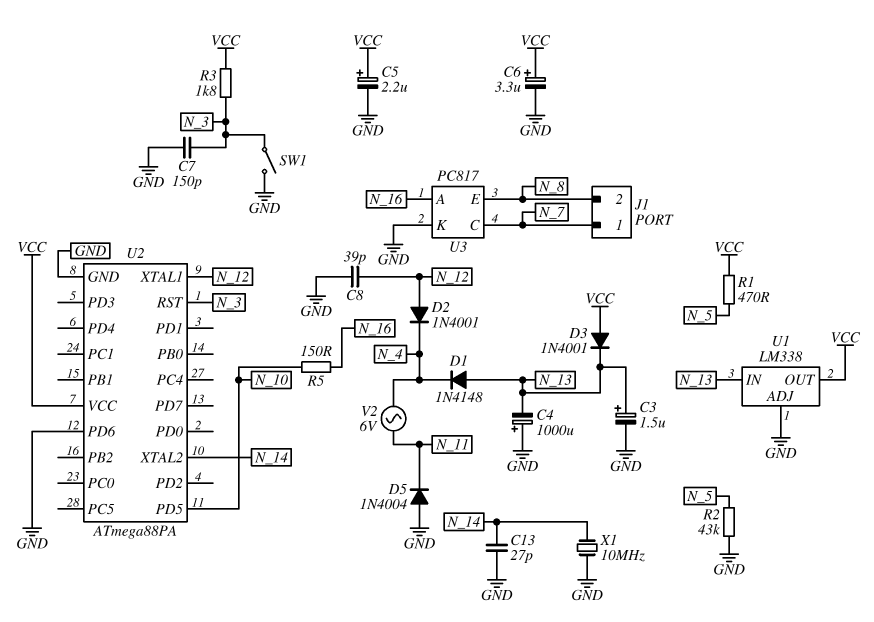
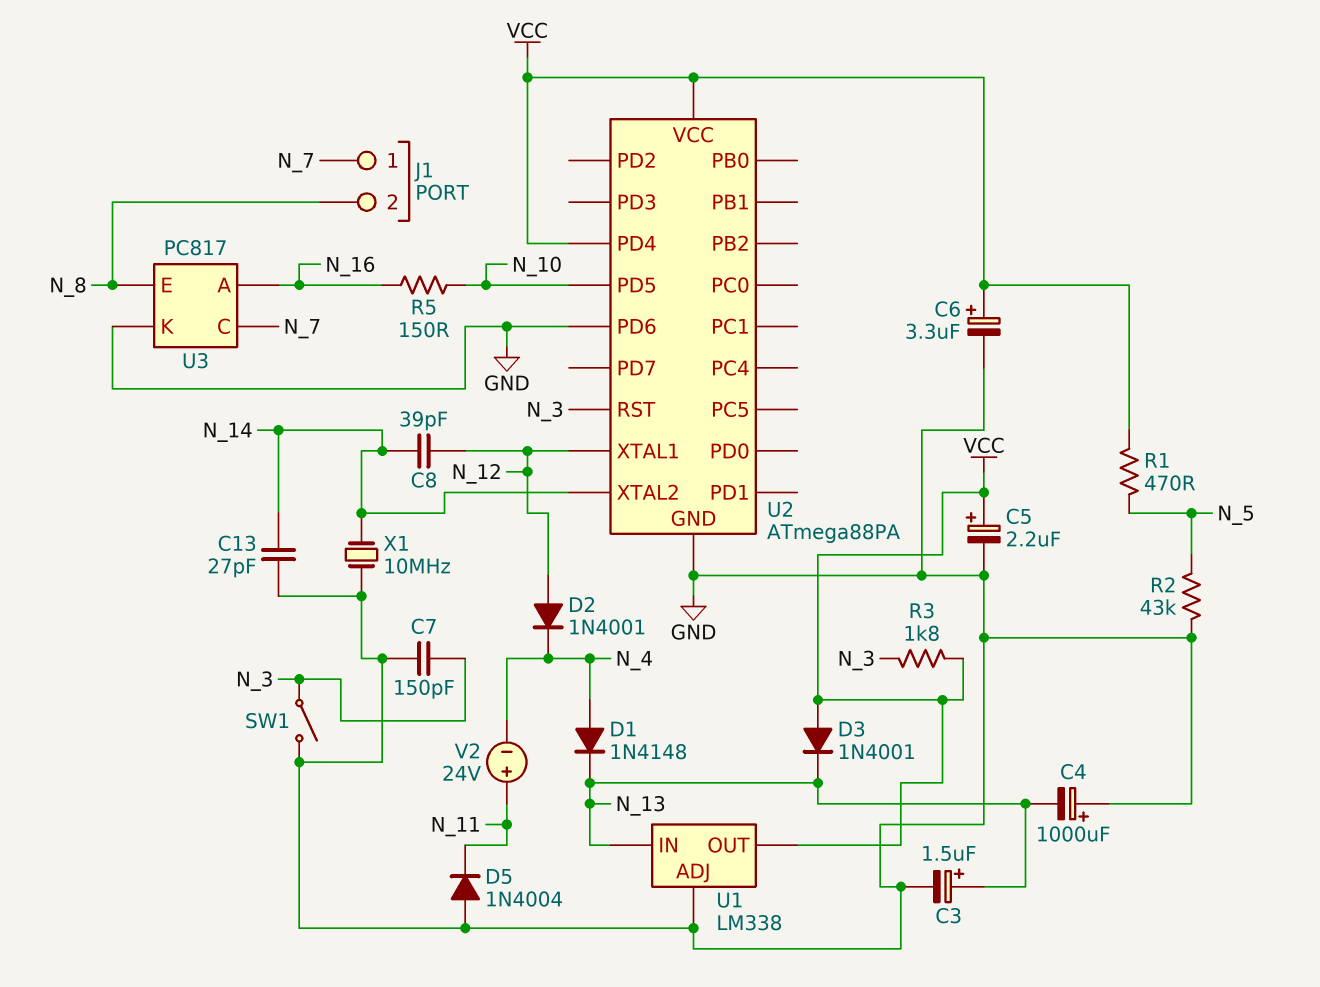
C8: 39pF (GND, N_12) -> 39pF (N_12, N_14)
D1: diode 1N4148 (A N_13, K N_4) -> diode 1N4148 (A N_4, K N_13)
U2 pin PD4: none -> VCC
V2: AC 6V (N_4, N_11) -> 24V (plus N_11, minus N_4)

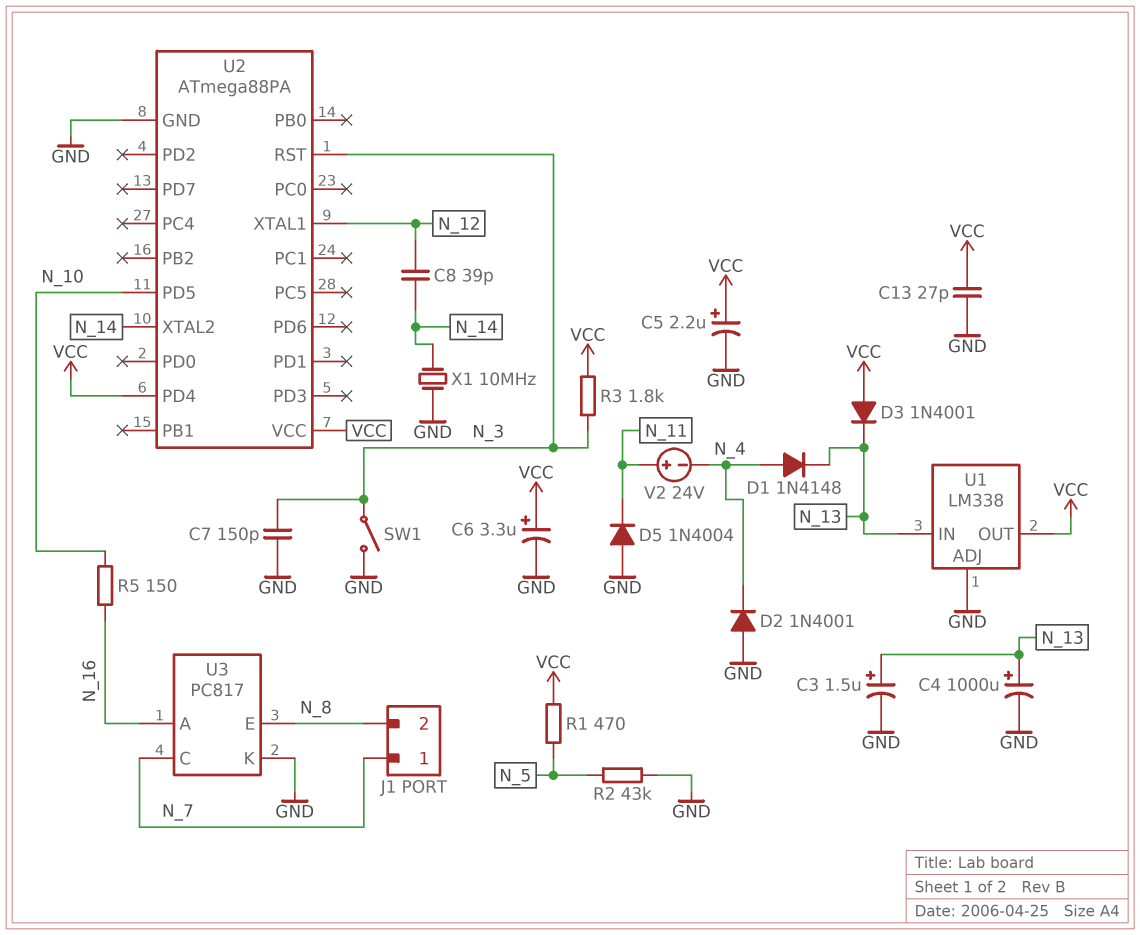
C4: 1000uF (plus GND, minus N_13) -> 1000uF (plus N_13, minus GND)
C13: 27pF (GND, N_14) -> 27pF (GND, VCC)
D2: diode 1N4001 (A N_12, K N_4) -> diode 1N4001 (A GND, K N_4)
U2 pin PD6: GND -> none

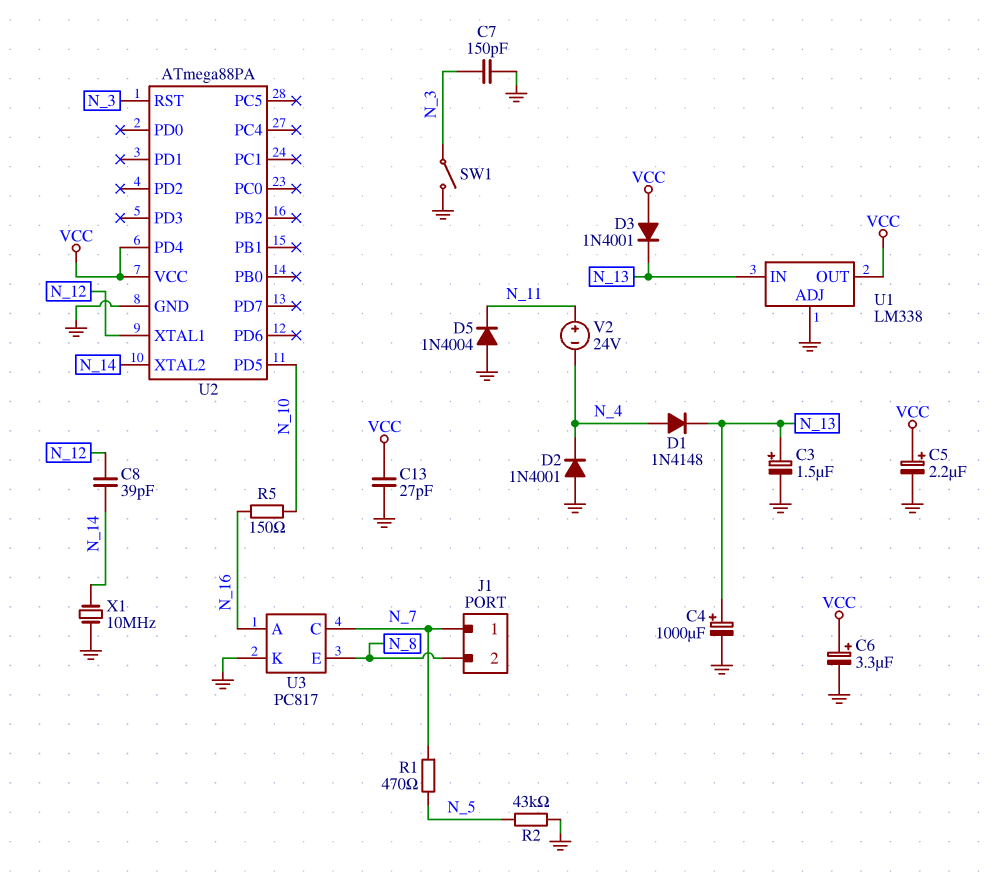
R1: 470 (N_5, VCC) -> 470 (N_5, N_7)
R3: 1.8k (N_3, VCC) -> none

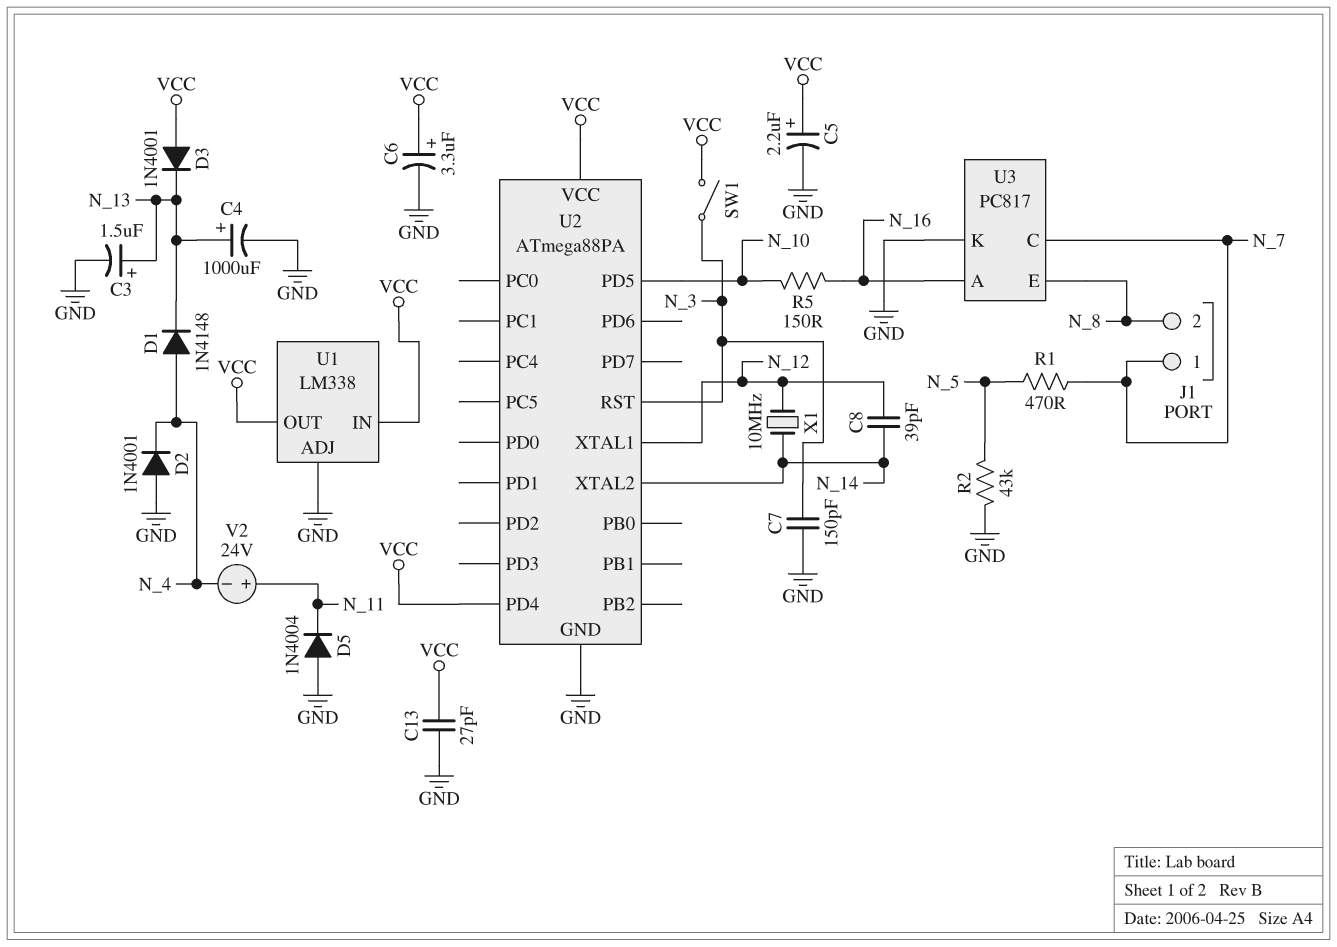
SW1: switch (GND, N_3) -> switch (N_3, VCC)
U1 pin IN: N_13 -> VCC
X1: 10MHz (GND, N_14) -> 10MHz (N_12, N_14)

